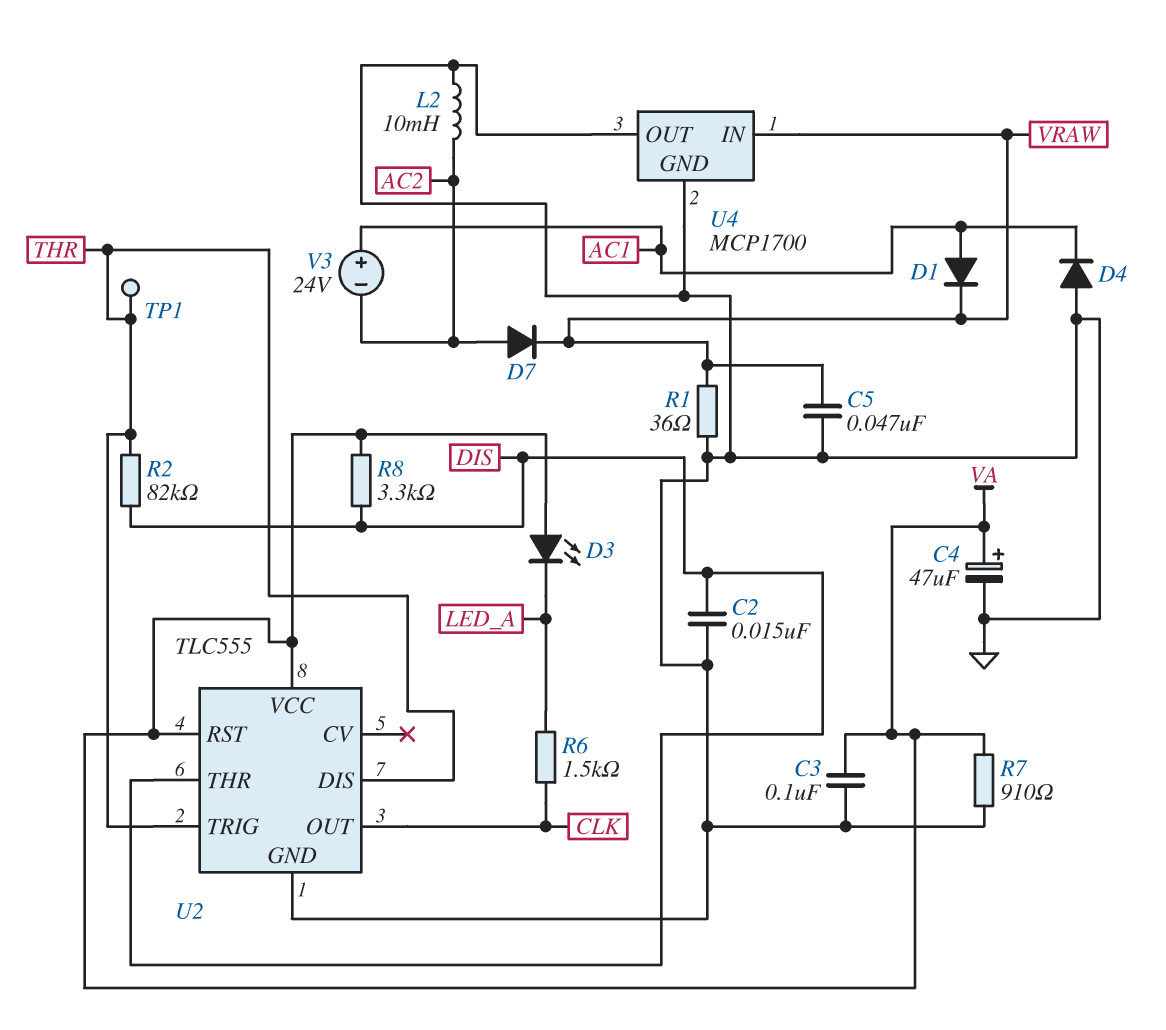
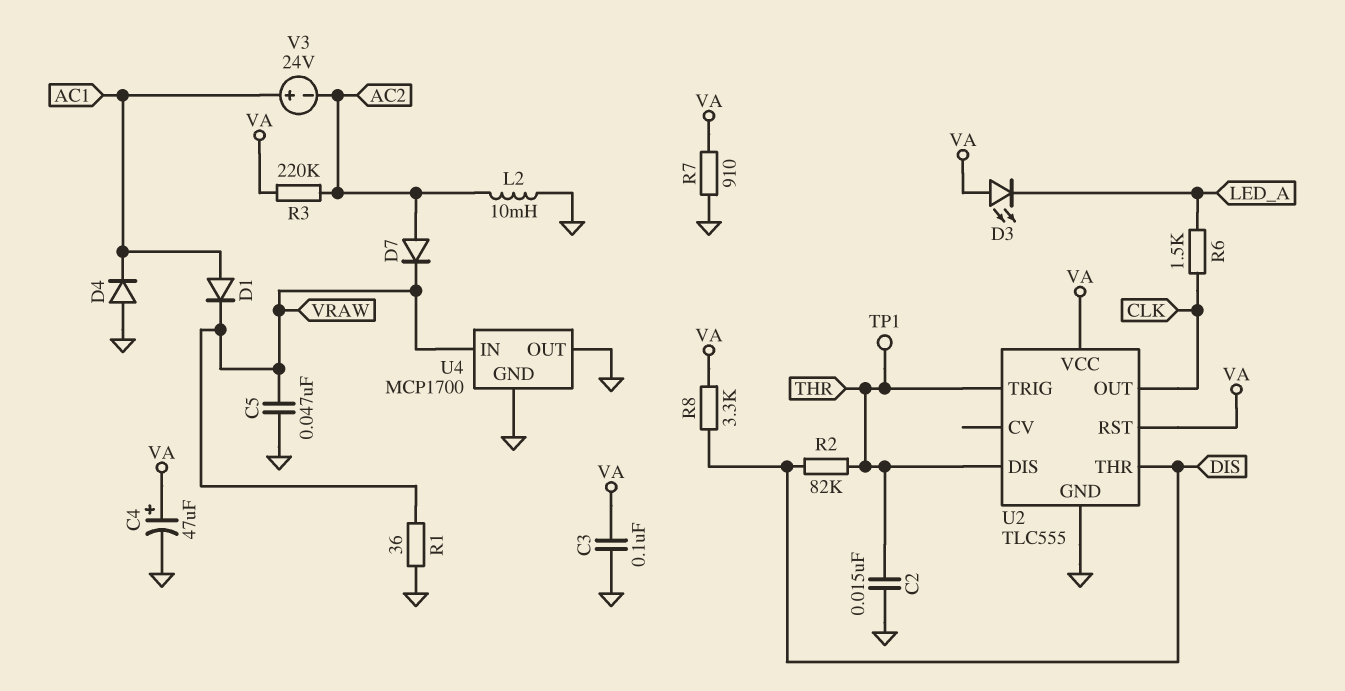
C2: 15nF (DIS, GND) -> 15nF (GND, THR)
R3: none -> 220k (AC2, VA)

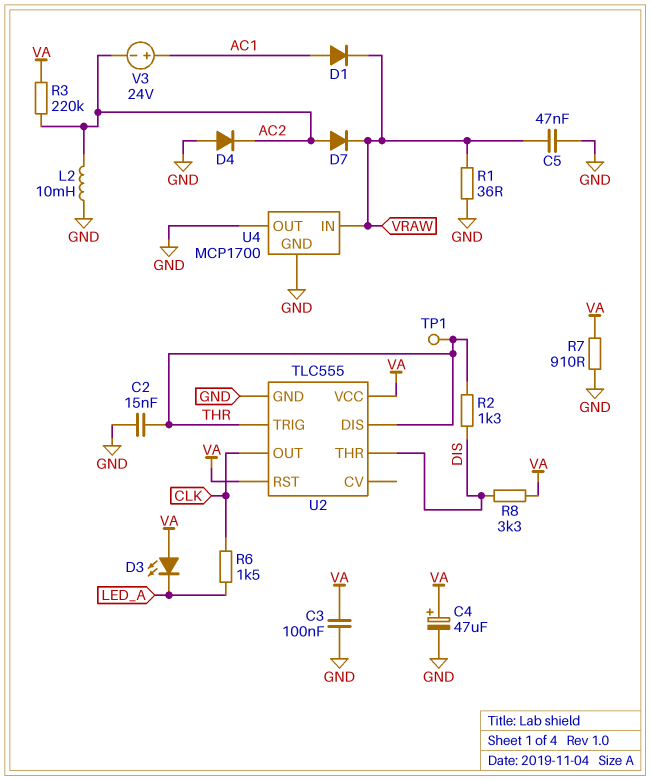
D4: diode (A GND, K AC1) -> diode (A GND, K AC2)
R2: 82k (DIS, THR) -> 1.3k (DIS, THR)

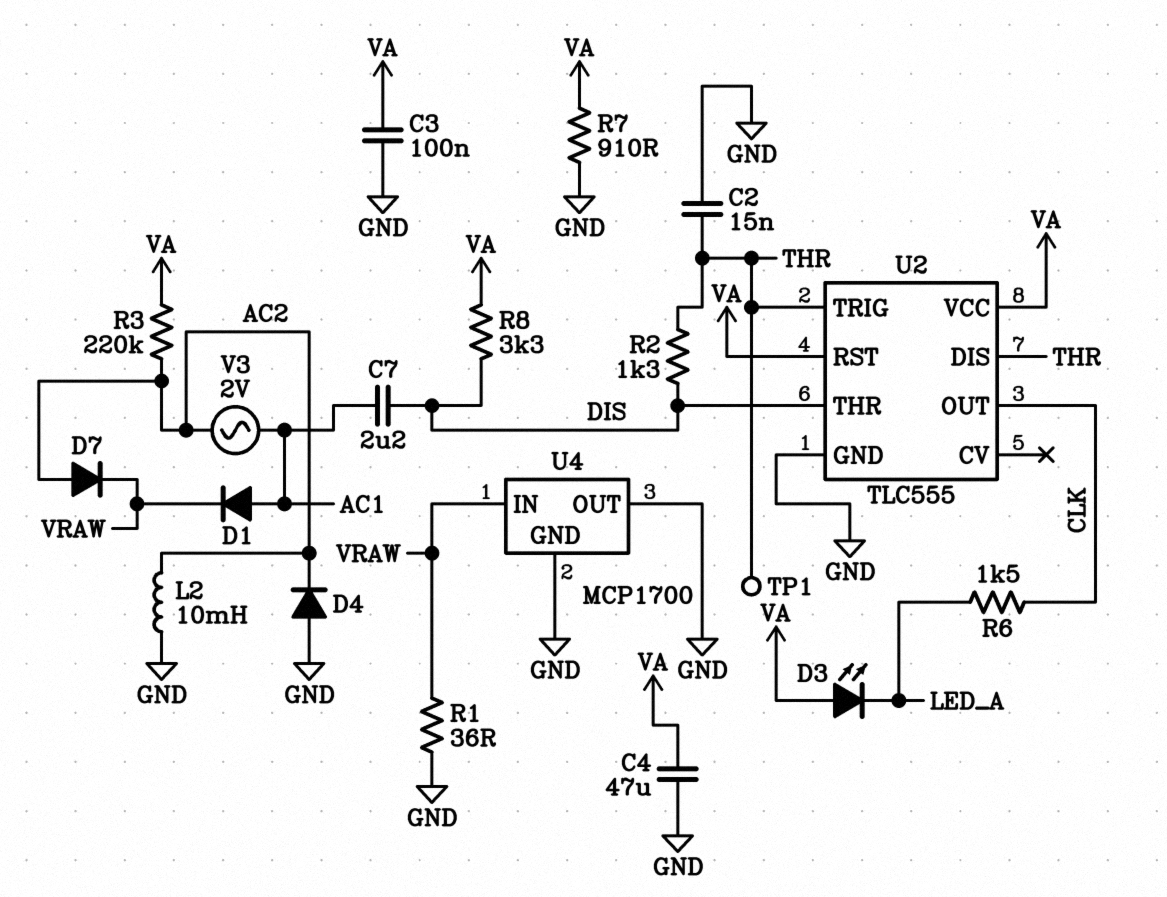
C4: 47uF (plus VA, minus GND) -> 47uF (GND, VA)
C5: 47nF (GND, VRAW) -> none
C7: none -> 2.2uF (AC1, DIS)
V3: 24V (plus AC1, minus AC2) -> AC 2V (AC1, AC2)

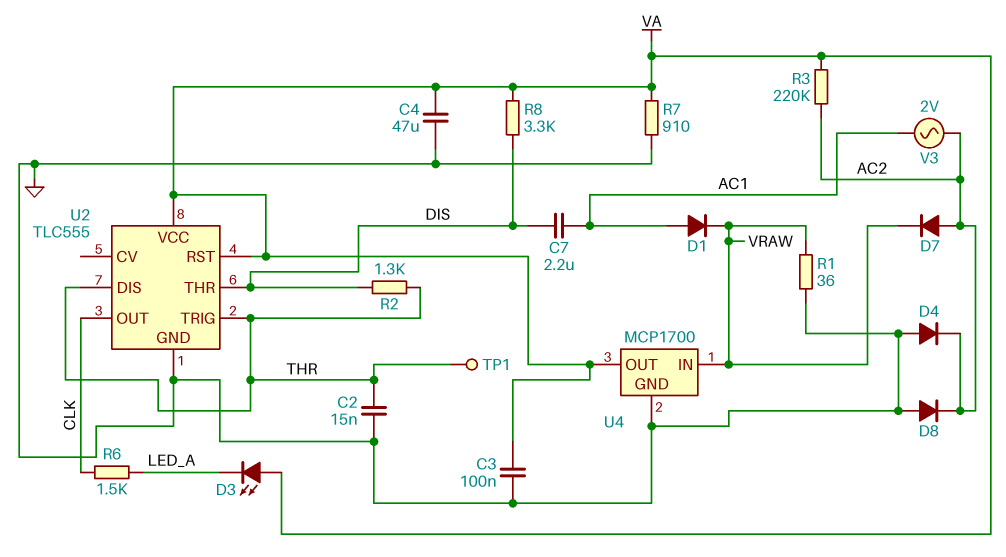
D8: none -> diode (A GND, K AC2)
L2: 10mH (AC2, GND) -> none
U4 pin OUT: GND -> VA

